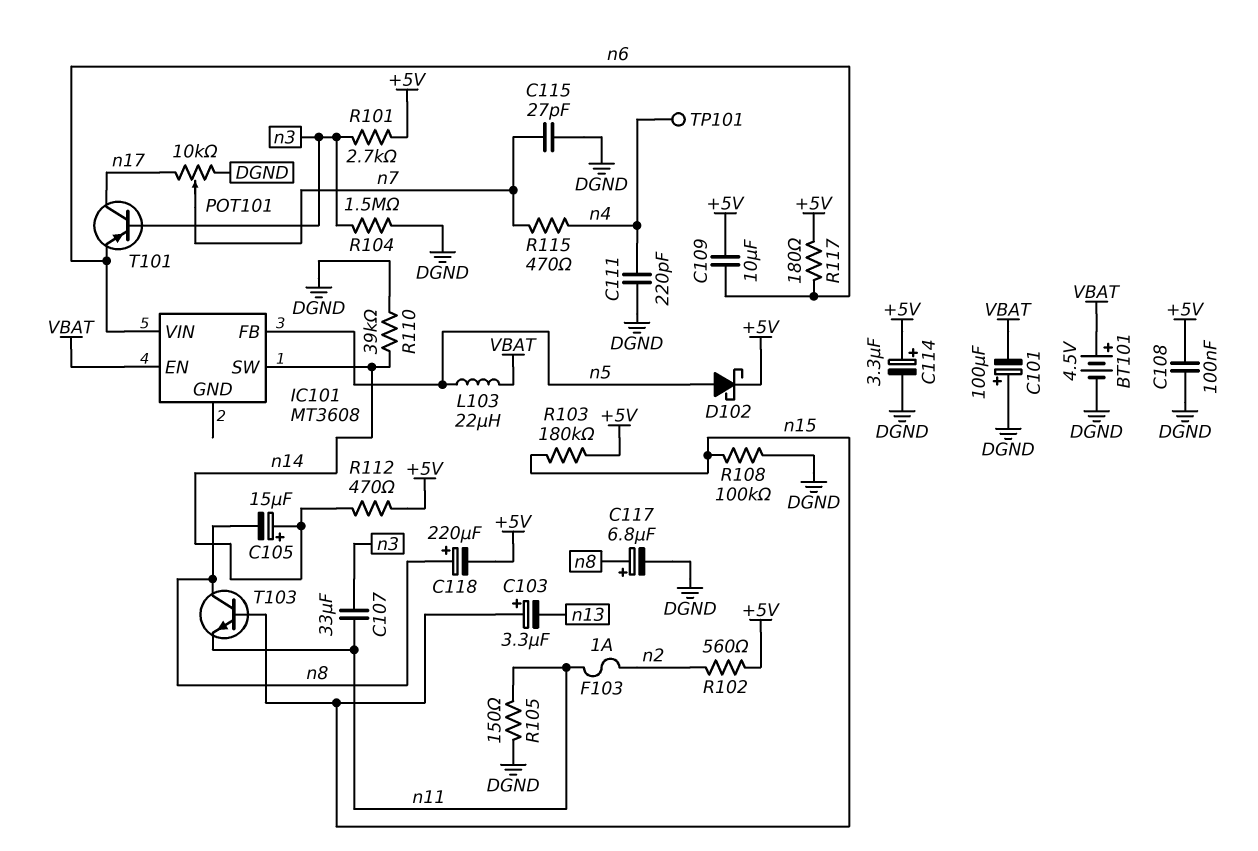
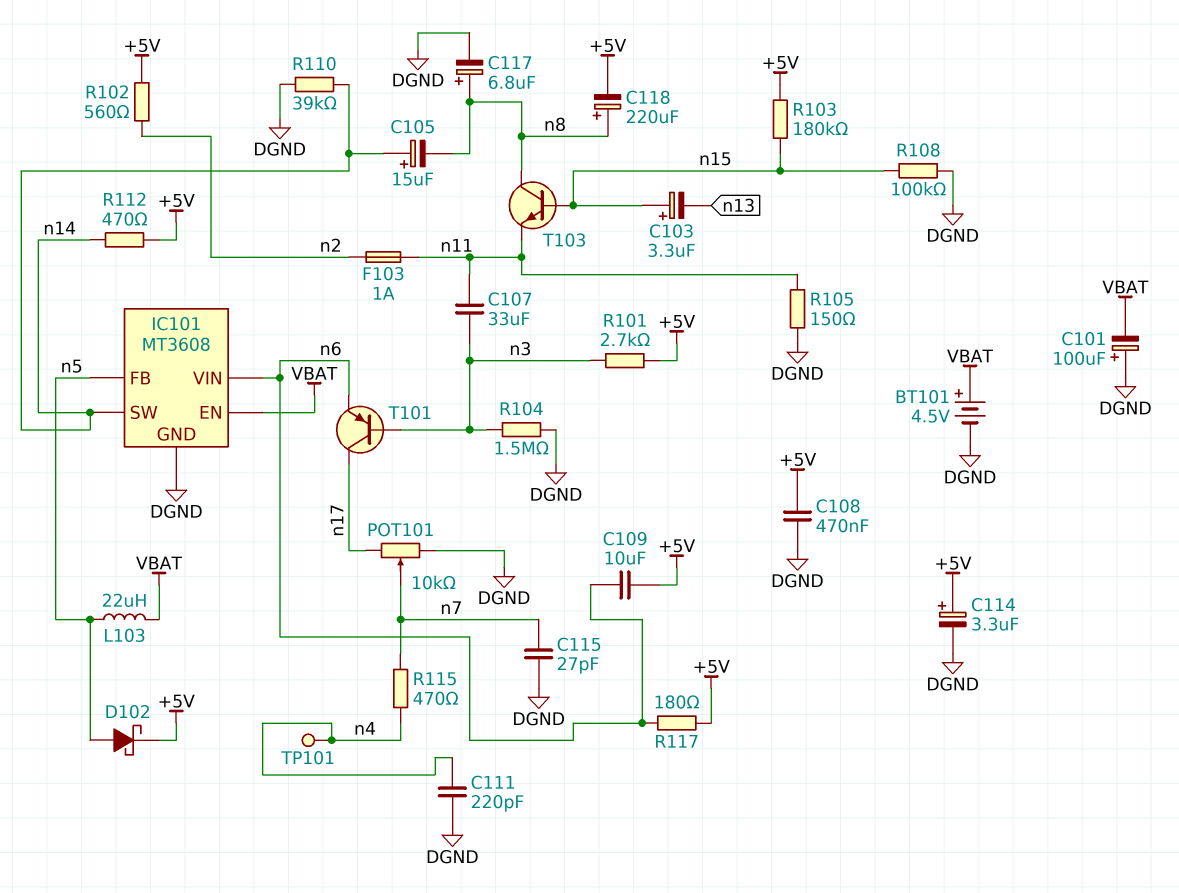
C108: 100nF (+5V, DGND) -> 470nF (+5V, DGND)
IC101 pin GND: none -> DGND

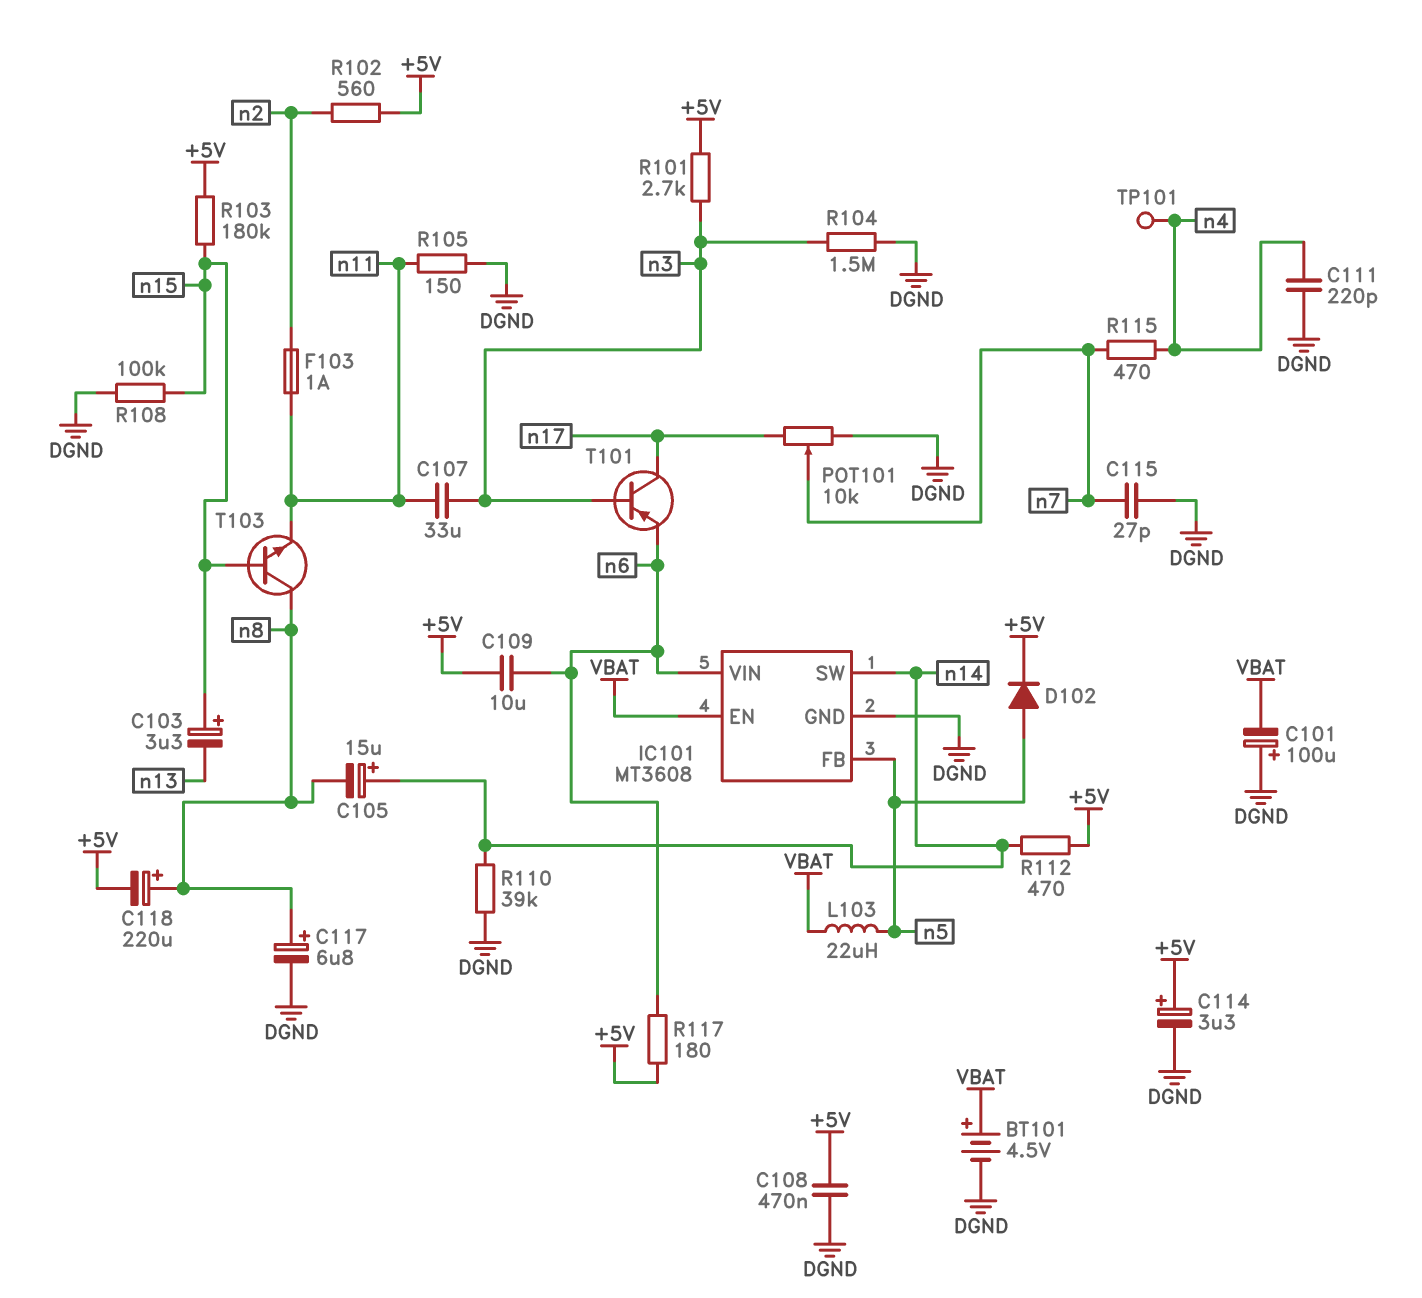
D102: schottky (A n5, K +5V) -> diode (A n5, K +5V)

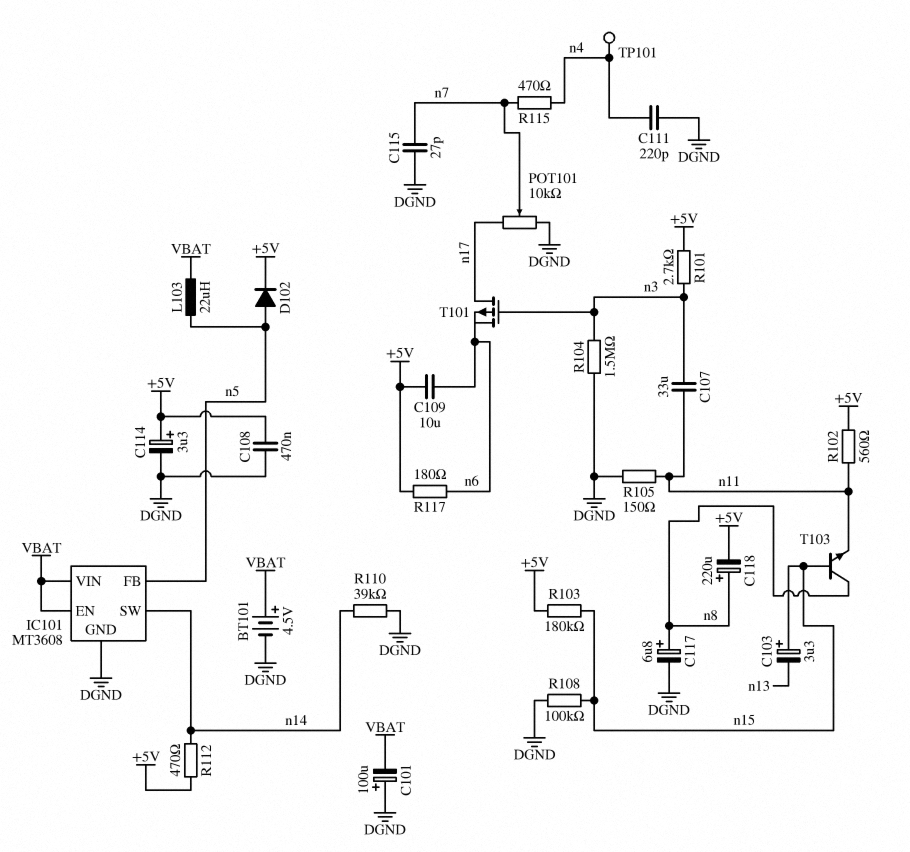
C105: 15uF (plus n14, minus n8) -> none
F103: 1A (n2, n11) -> none
IC101 pin VIN: n6 -> VBAT
R102: 560 (+5V, n2) -> 560 (+5V, n11)
T101: PNP (B n3, C n17, E n6) -> PMOS (G n3, D n17, S n6)

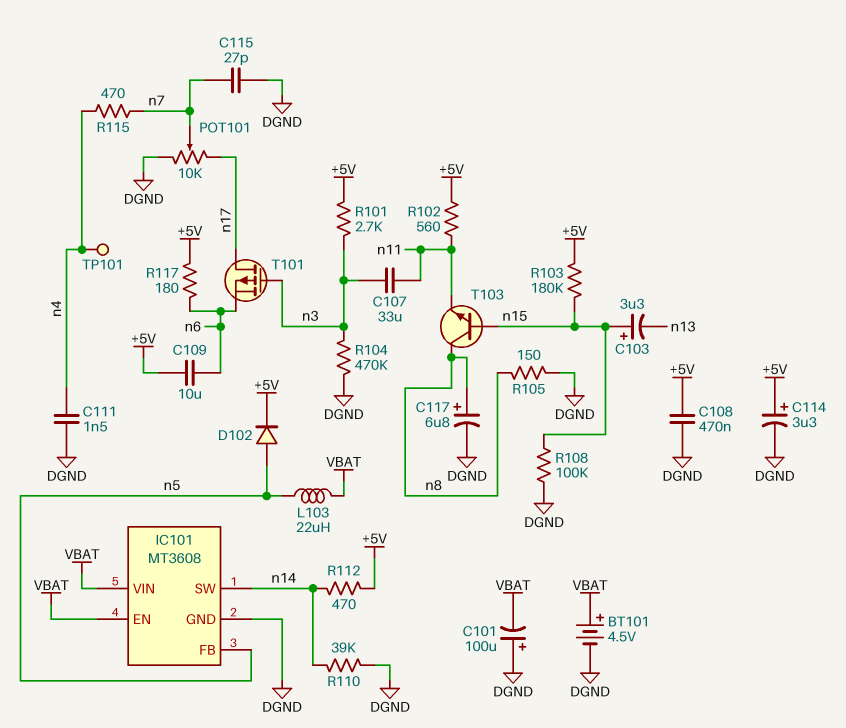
C111: 220pF (DGND, n4) -> 1.5nF (DGND, n4)
C118: 220uF (plus n8, minus +5V) -> none
R104: 1.5M (DGND, n3) -> 470k (DGND, n3)
R105: 150 (DGND, n11) -> 150 (DGND, n8)

